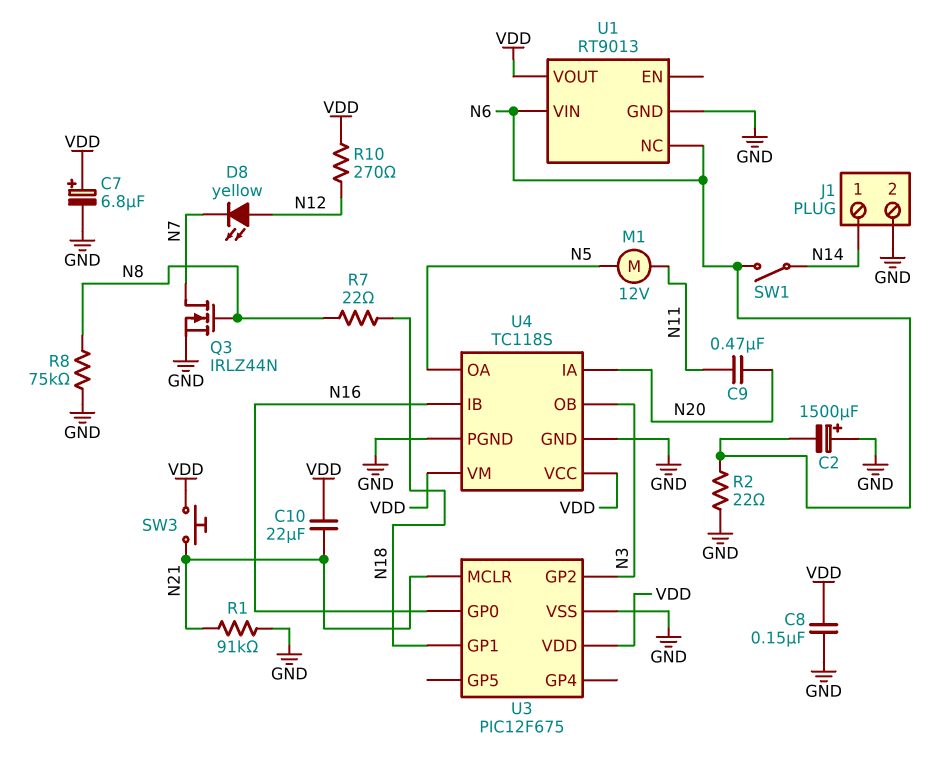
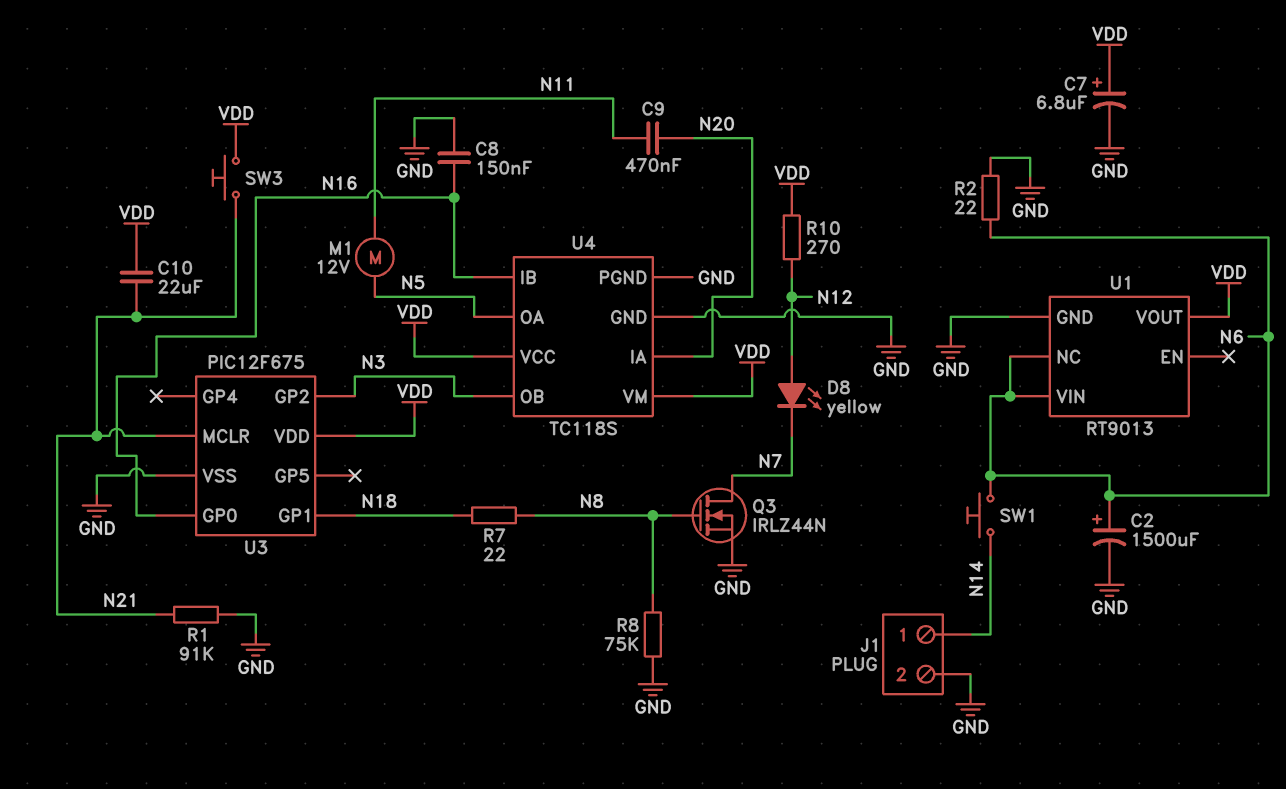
C2: 1500uF (plus GND, minus N6) -> 1500uF (plus N6, minus GND)
C8: 150nF (GND, VDD) -> 150nF (GND, N16)
SW1: switch (N6, N14) -> button (N6, N14)

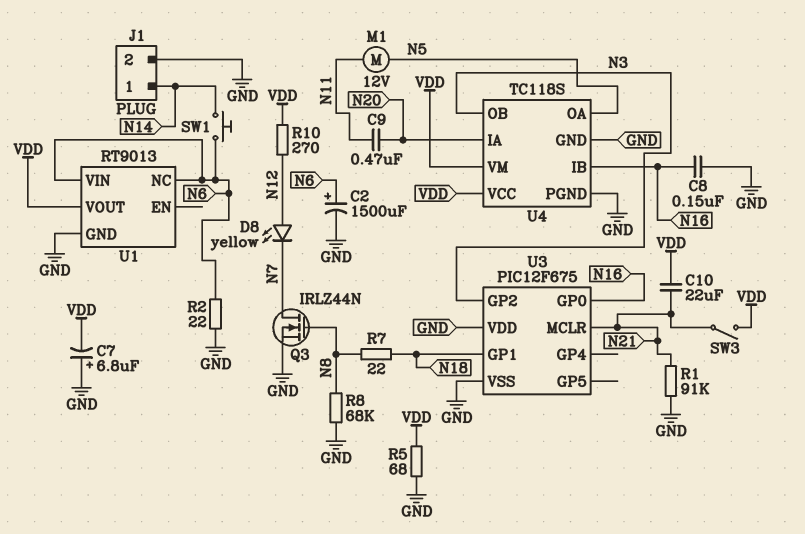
C7: 6.8uF (plus VDD, minus GND) -> 6.8uF (plus GND, minus VDD)
R5: none -> 68 (GND, VDD)
R8: 75k (GND, N8) -> 68k (GND, N8)
SW3: button (N21, VDD) -> switch (N21, VDD)
U3 pin VDD: VDD -> GND

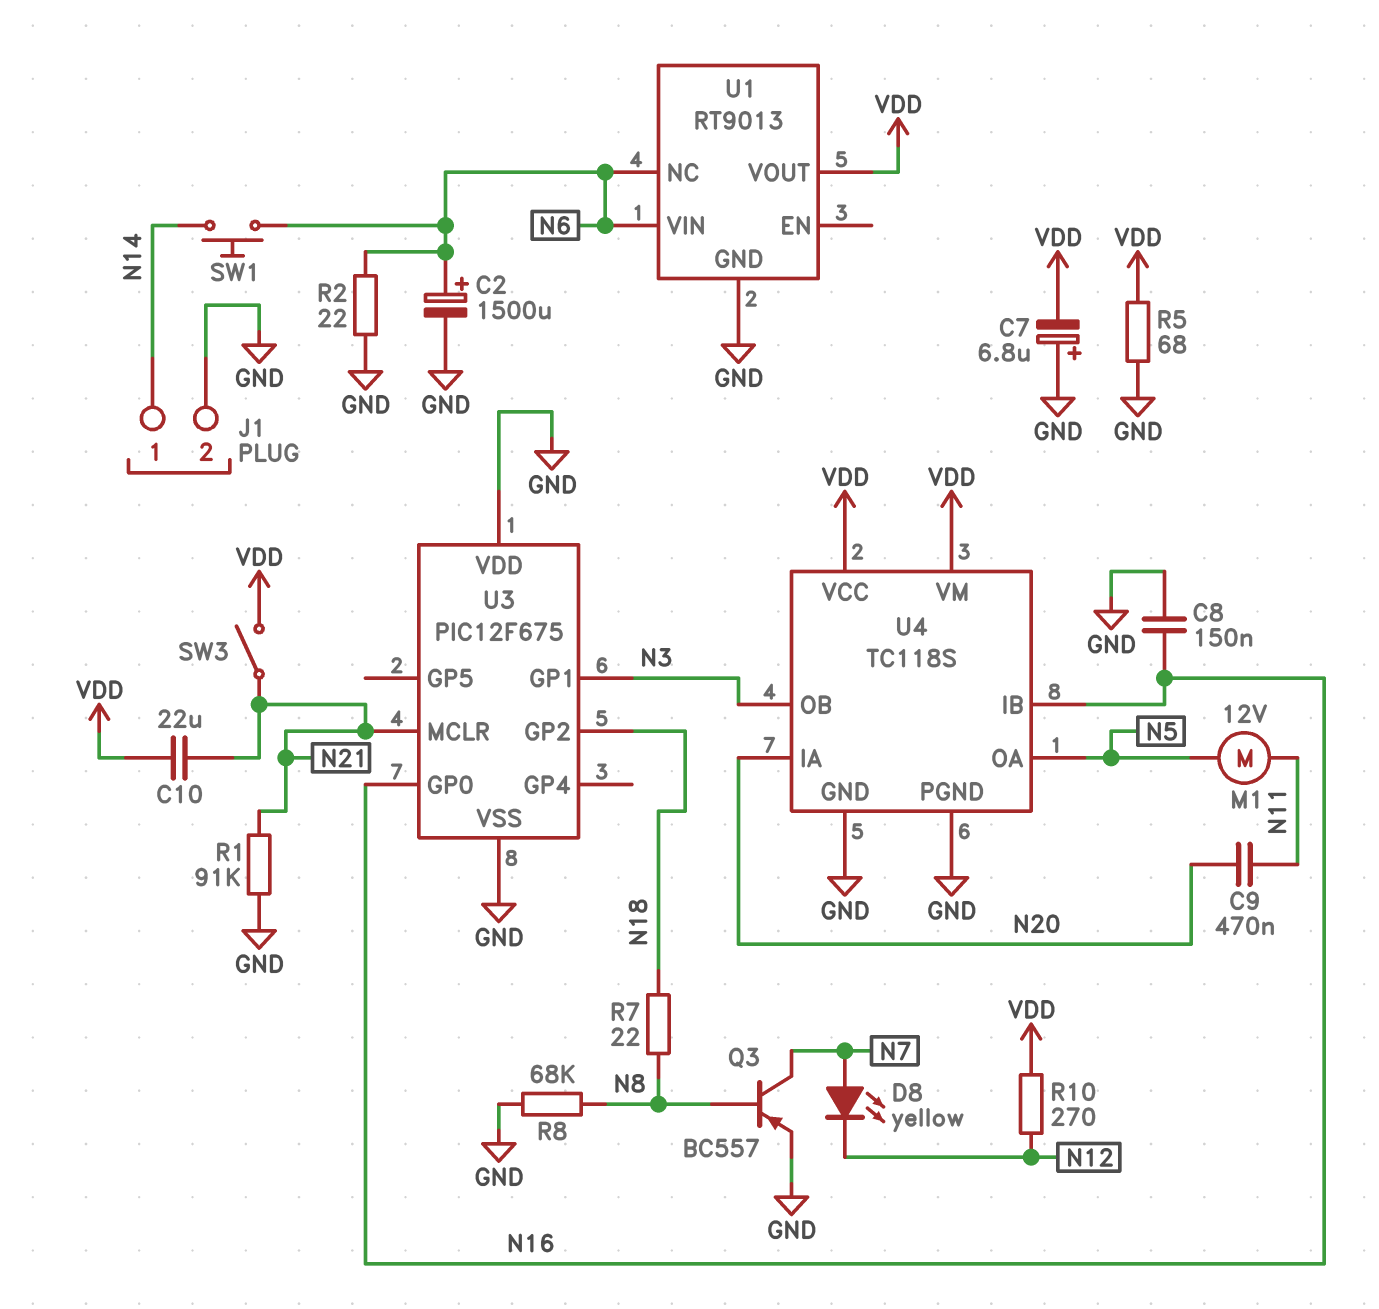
D8: LED yellow (A N12, K N7) -> LED yellow (A N7, K N12)
Q3: NMOS IRLZ44N (G N8, D N7, S GND) -> PNP BC557 (B N8, C N7, E GND)
U3 pin GP1: N18 -> N3
U3 pin GP2: N3 -> N18

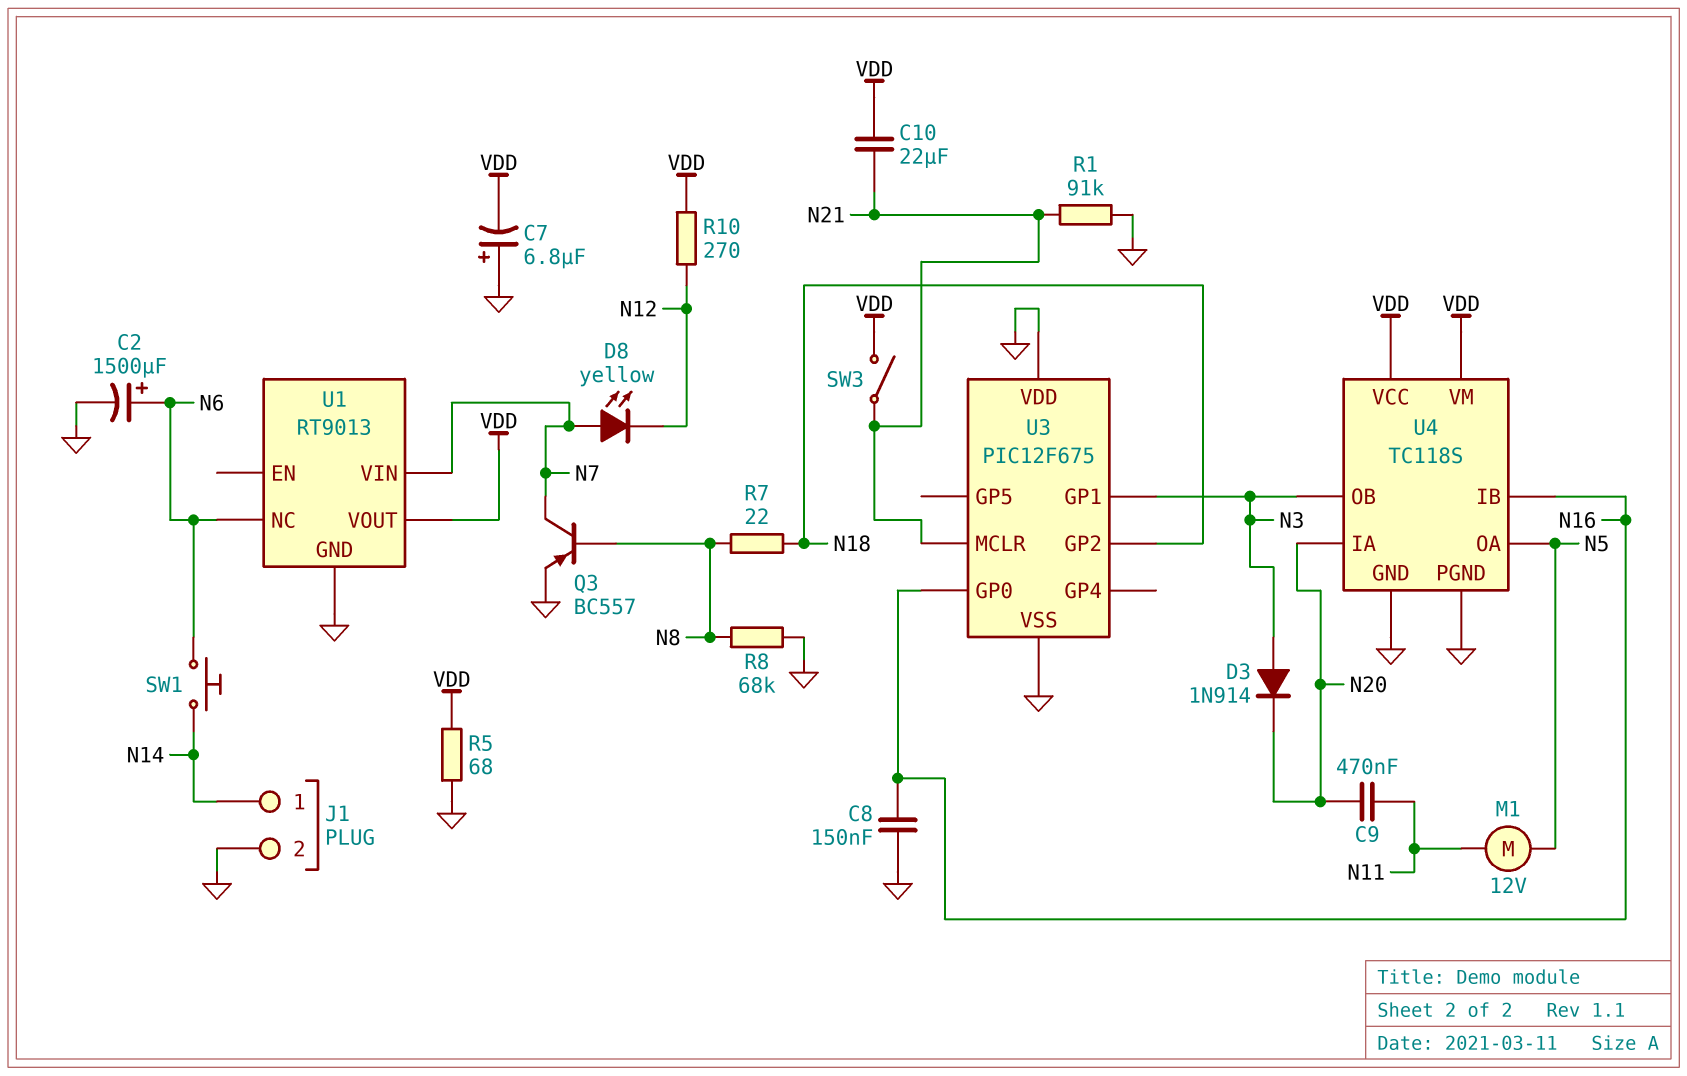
D3: none -> diode 1N914 (A N3, K N20)
R2: 22 (GND, N6) -> none
U1 pin VIN: N6 -> N7

